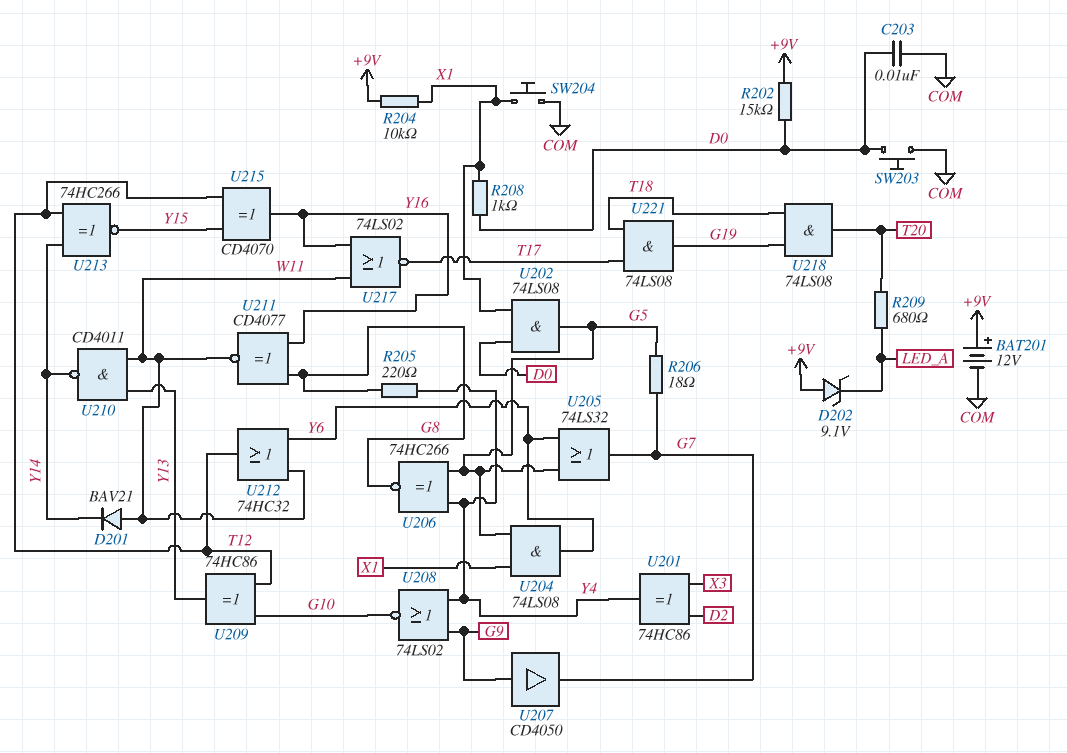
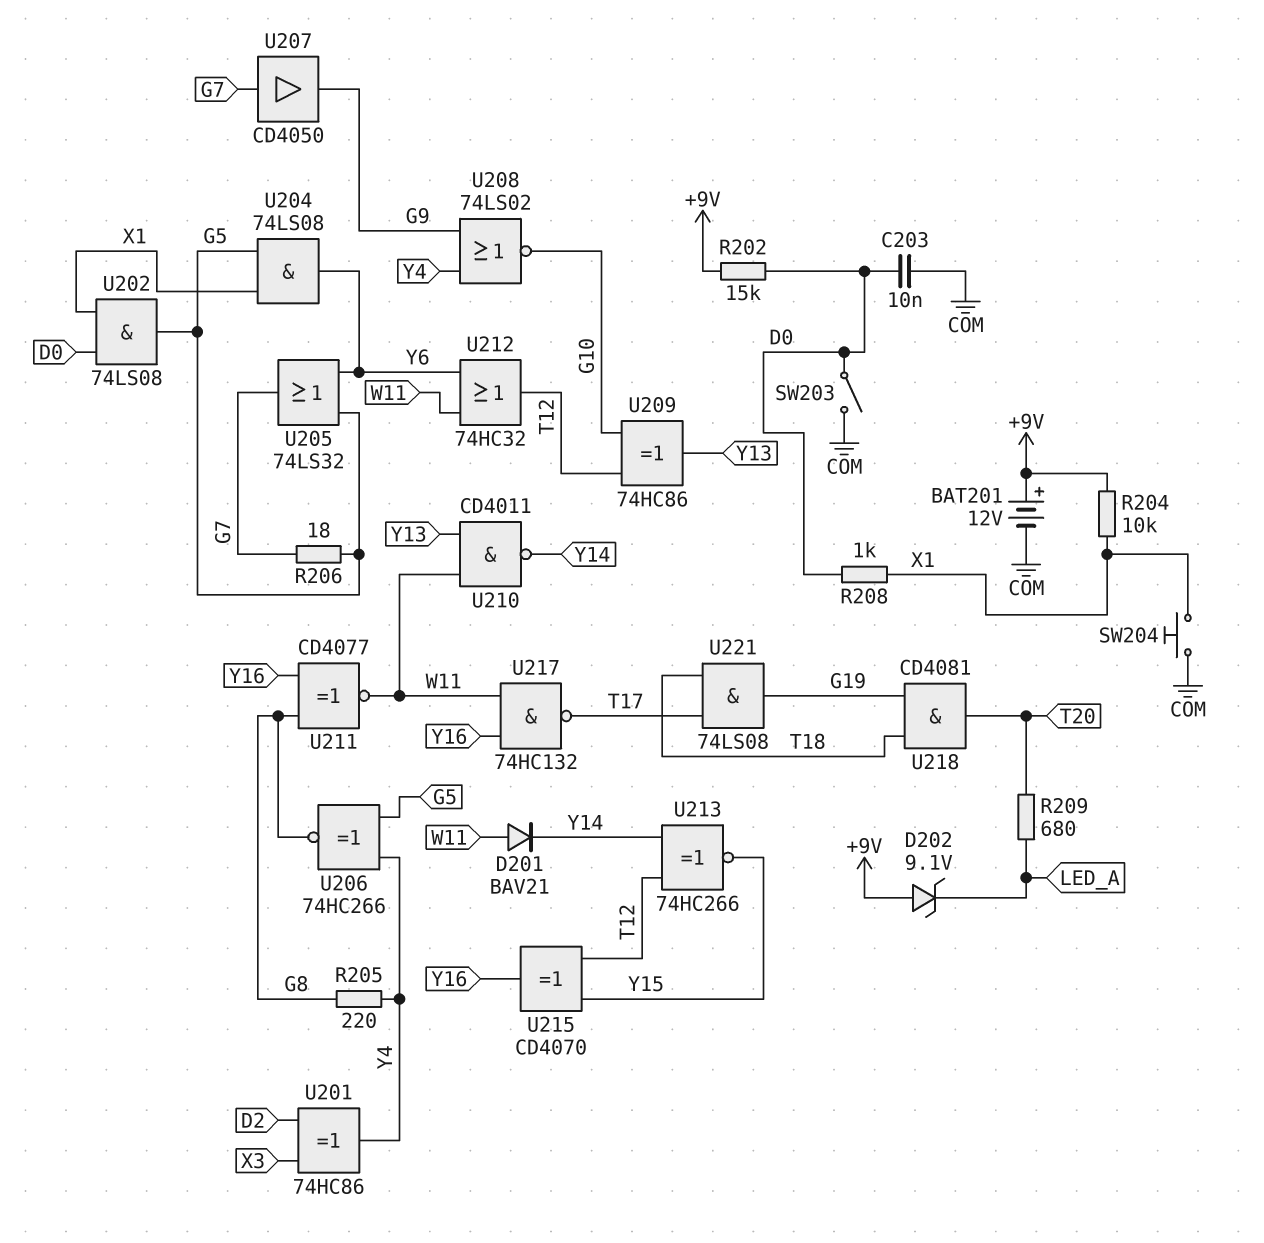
SW203: button (COM, D0) -> switch (COM, D0)
U207: buffer CD4050 (in G9, out G7) -> buffer CD4050 (in G7, out G9)
U217: NOR 74LS02 (in W11, in Y16, out T17) -> NAND 74HC132 (in W11, in Y16, out T17)
U218: AND 74LS08 (in G19, in T18, out T20) -> AND CD4081 (in G19, in T18, out T20)

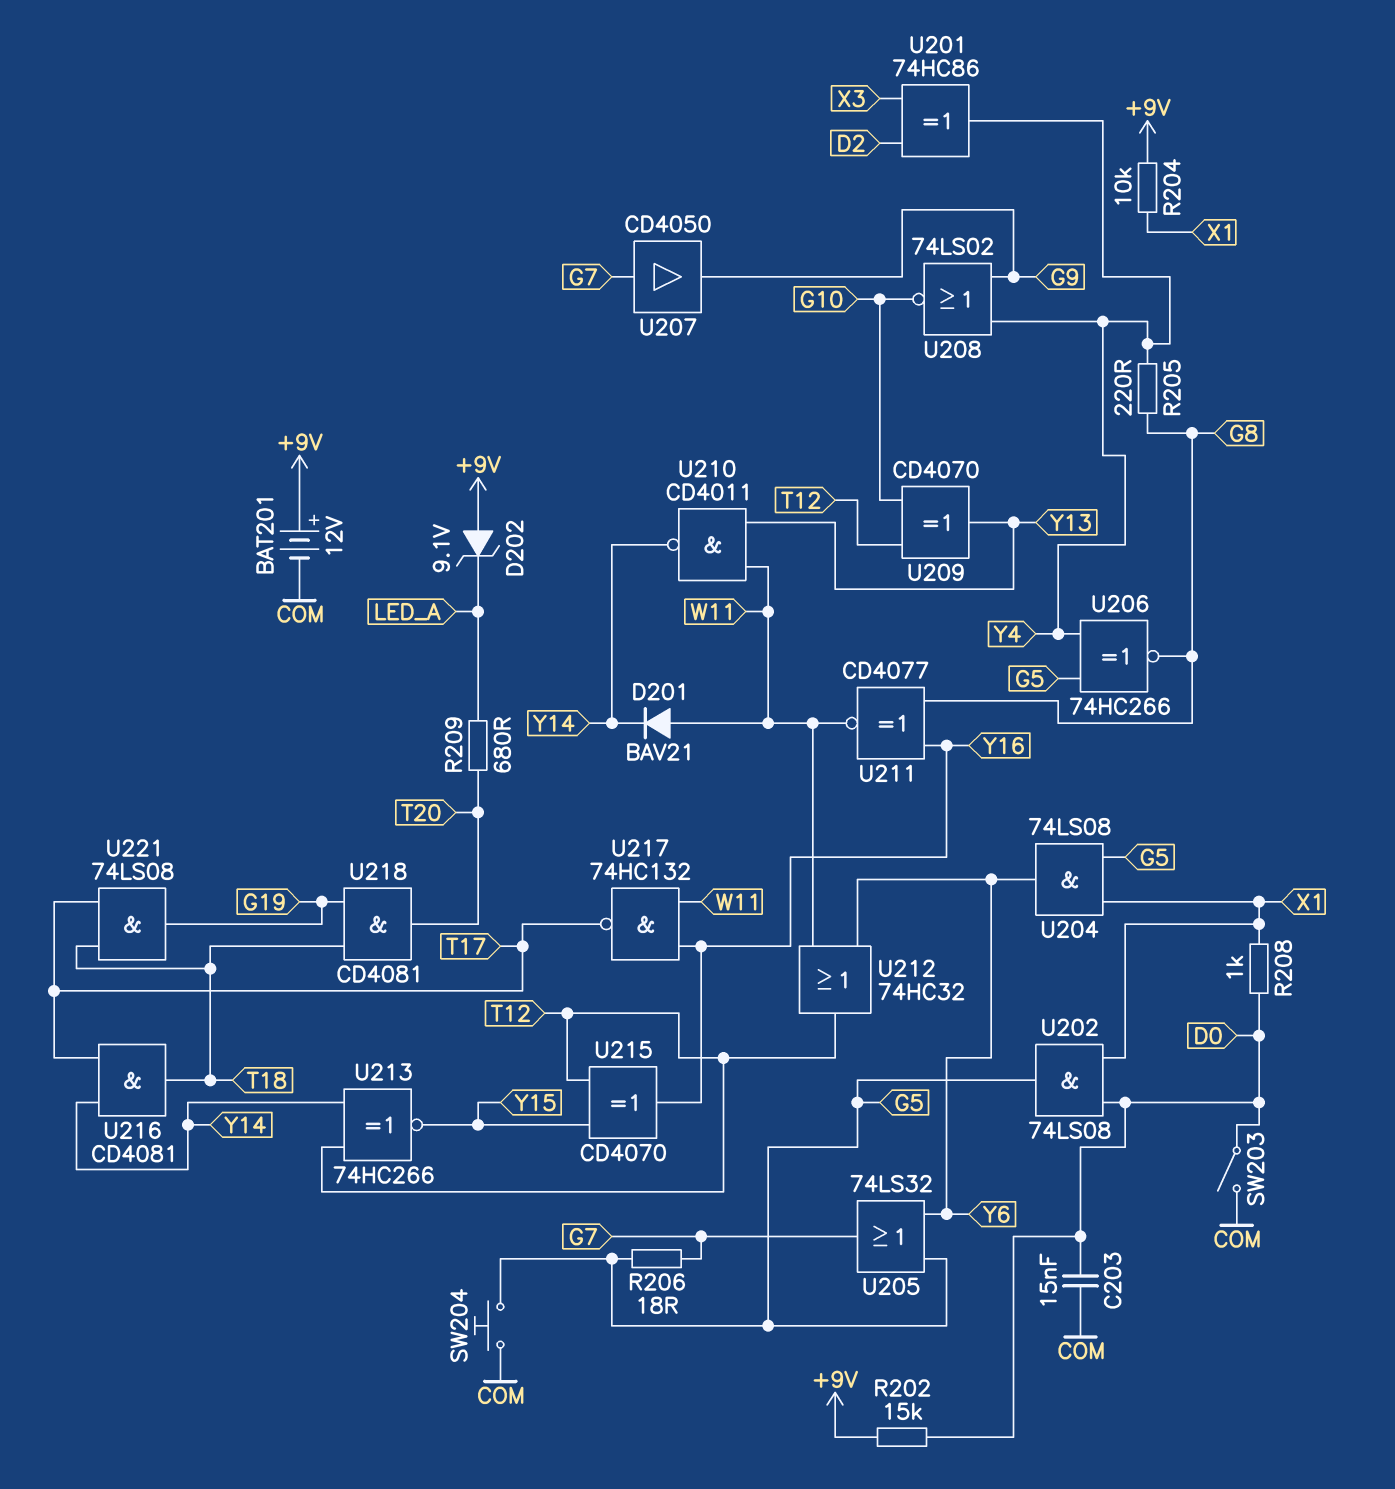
C203: 10nF (COM, D0) -> 15nF (COM, D0)
SW204: button (COM, X1) -> button (COM, G5)
U209: XOR 74HC86 (in G10, in T12, out Y13) -> XOR CD4070 (in G10, in T12, out Y13)
U216: none -> AND CD4081 (in T17, in Y14, out T18)

